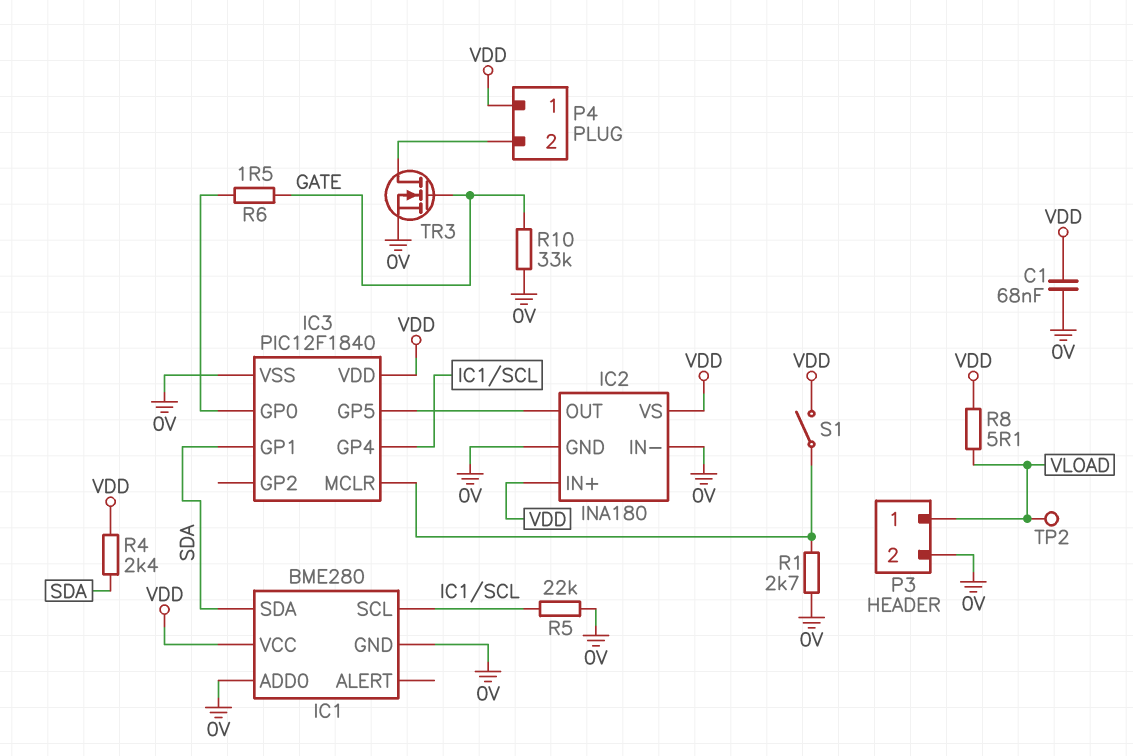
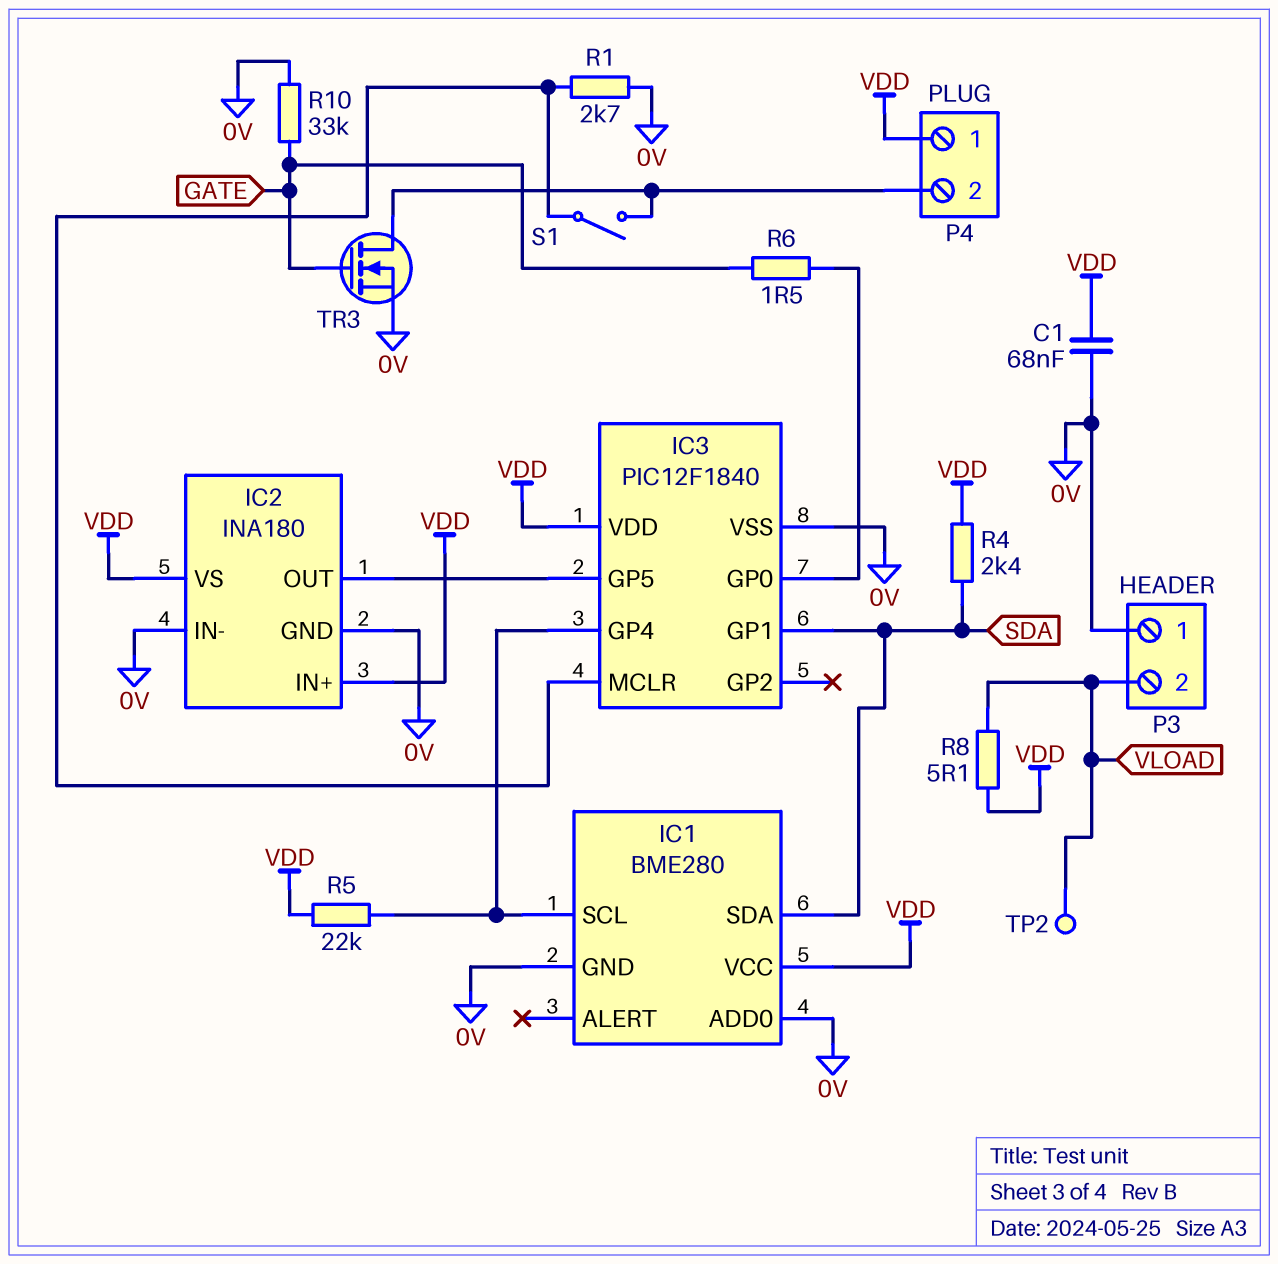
P3 pin 1: VLOAD -> 0V
P3 pin 2: 0V -> VLOAD
R5: 22k (0V, IC1/SCL) -> 22k (IC1/SCL, VDD)
S1: switch (IC3/MCLR, VDD) -> switch (IC3/MCLR, P4/2)

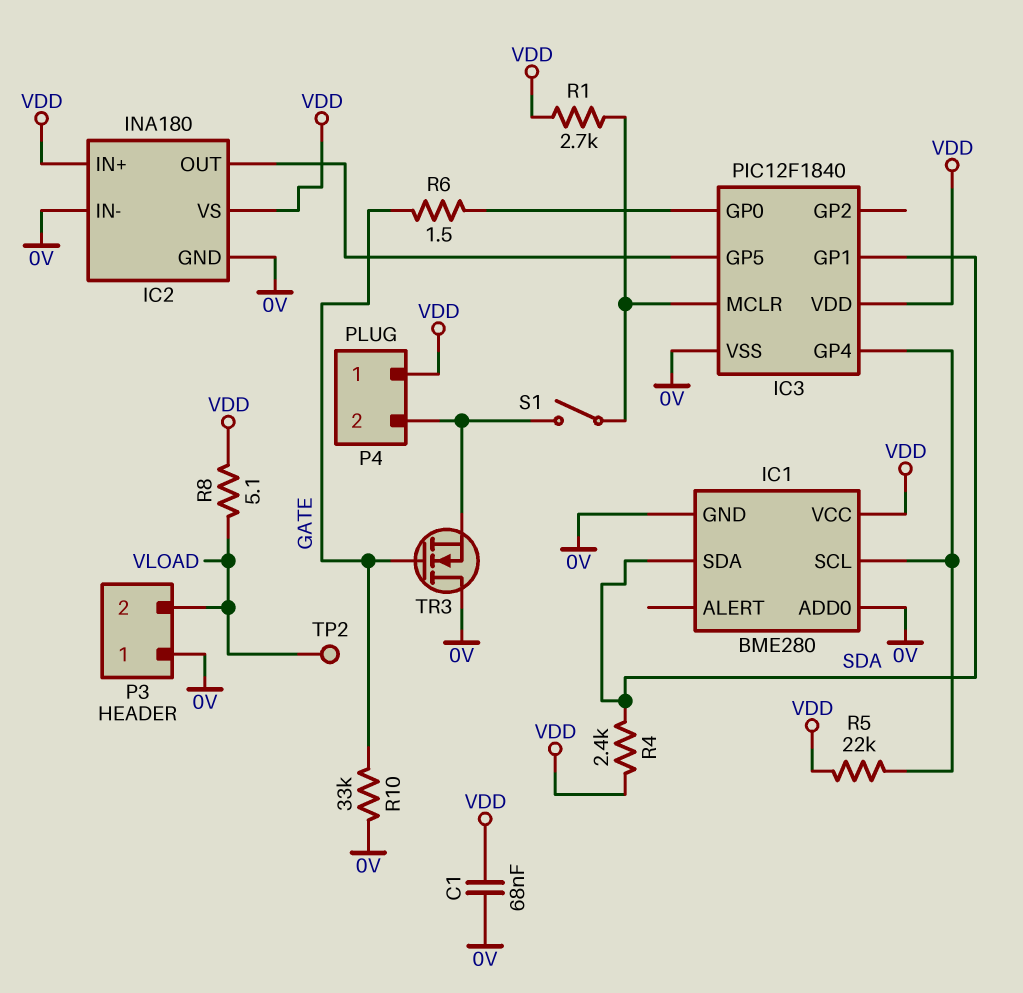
R1: 2.7k (0V, IC3/MCLR) -> 2.7k (IC3/MCLR, VDD)
TR3: NMOS (G GATE, D P4/2, S 0V) -> NMOS (G GATE, D 0V, S P4/2)

